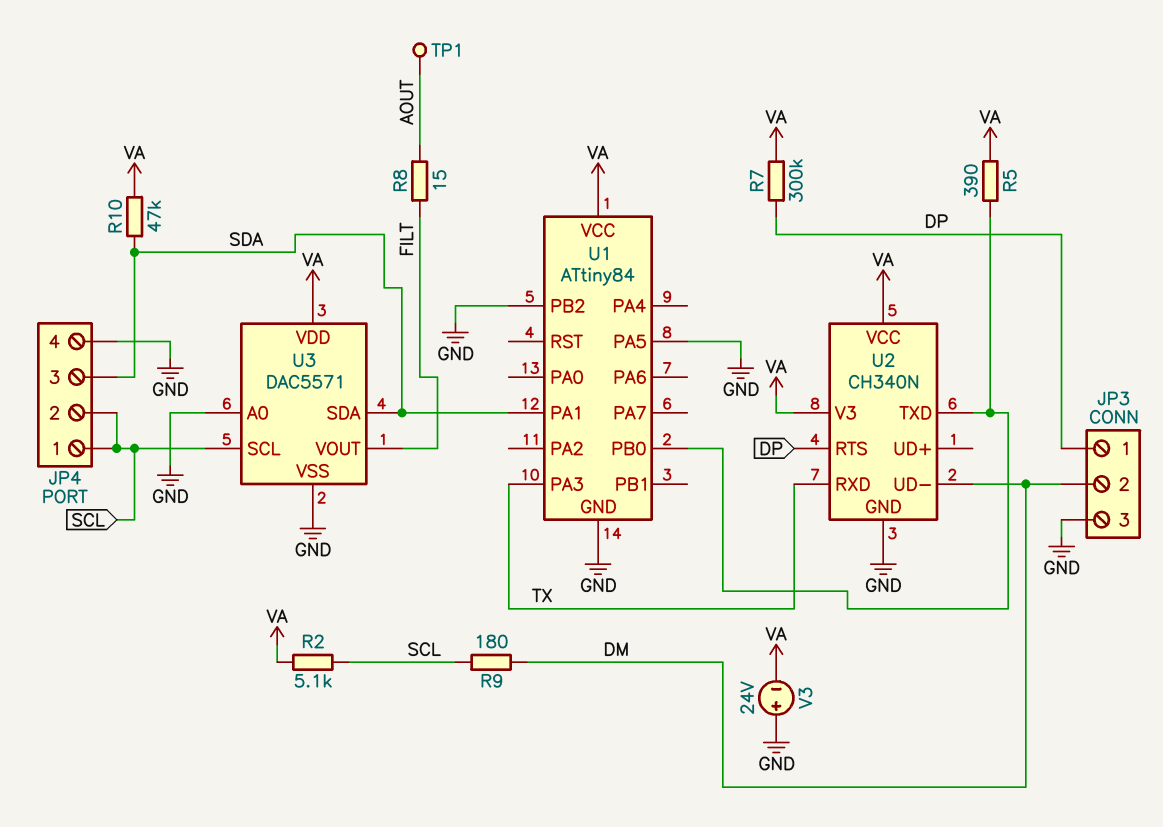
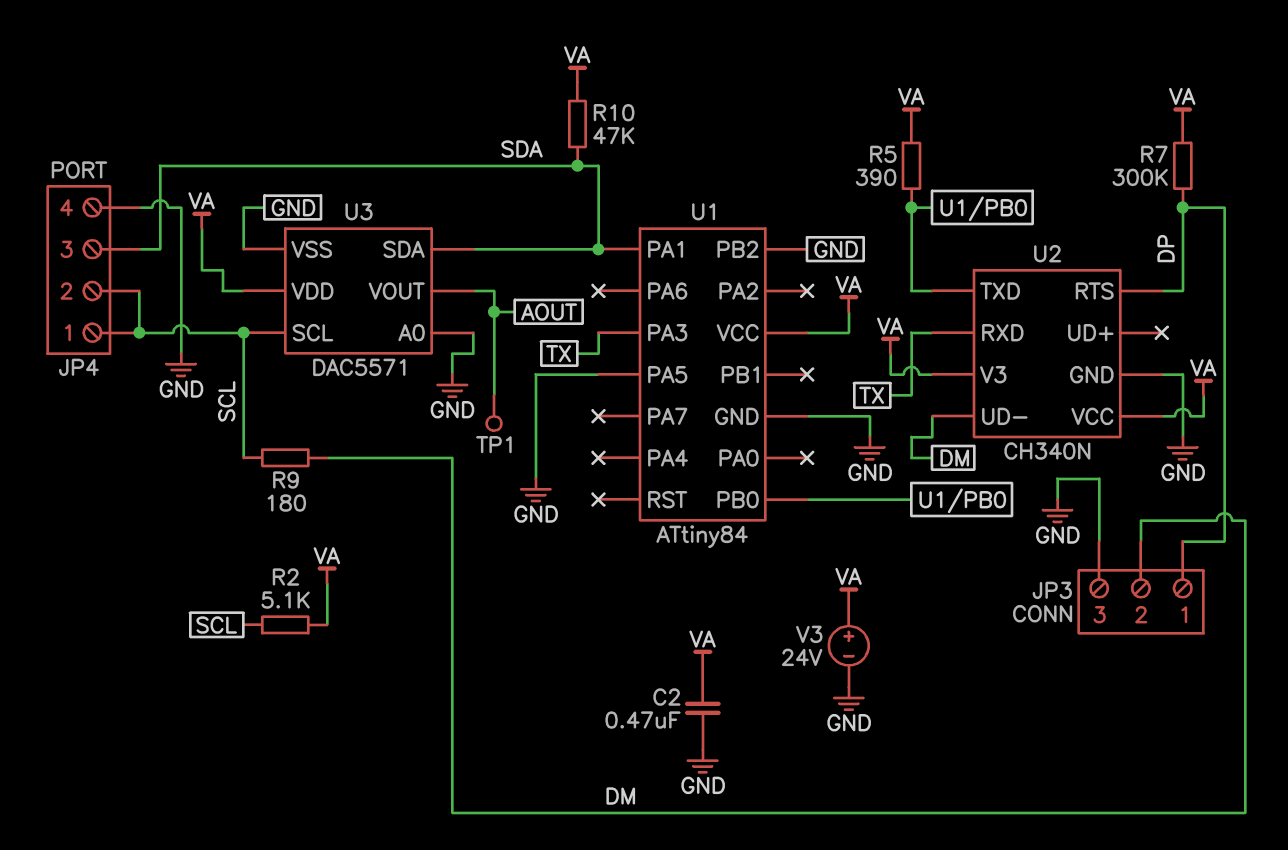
C2: none -> 470nF (GND, VA)
R8: 15 (AOUT, FILT) -> none
U3 pin VOUT: FILT -> AOUT
V3: 24V (plus GND, minus VA) -> 24V (plus VA, minus GND)

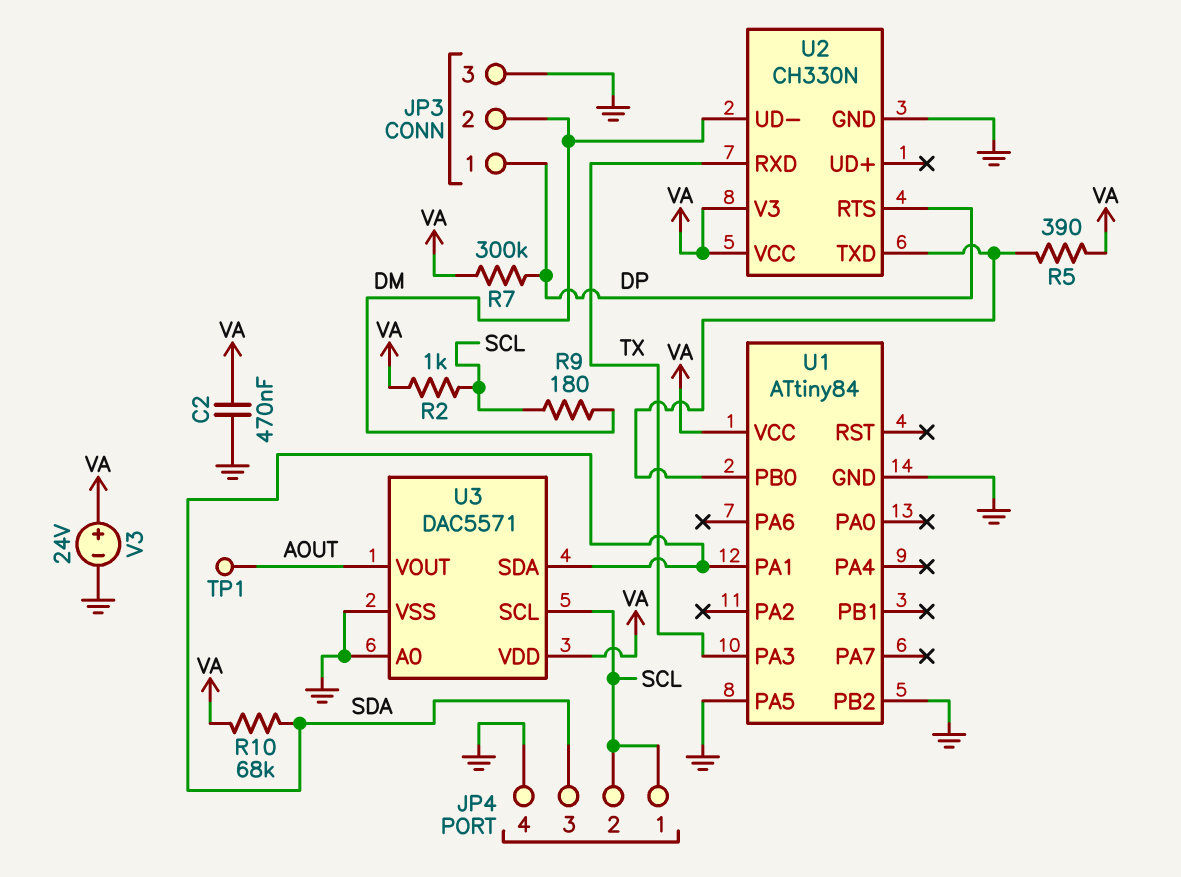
R2: 5.1k (SCL, VA) -> 1k (SCL, VA)
R10: 47k (SDA, VA) -> 68k (SDA, VA)
U2: CH340N -> CH330N

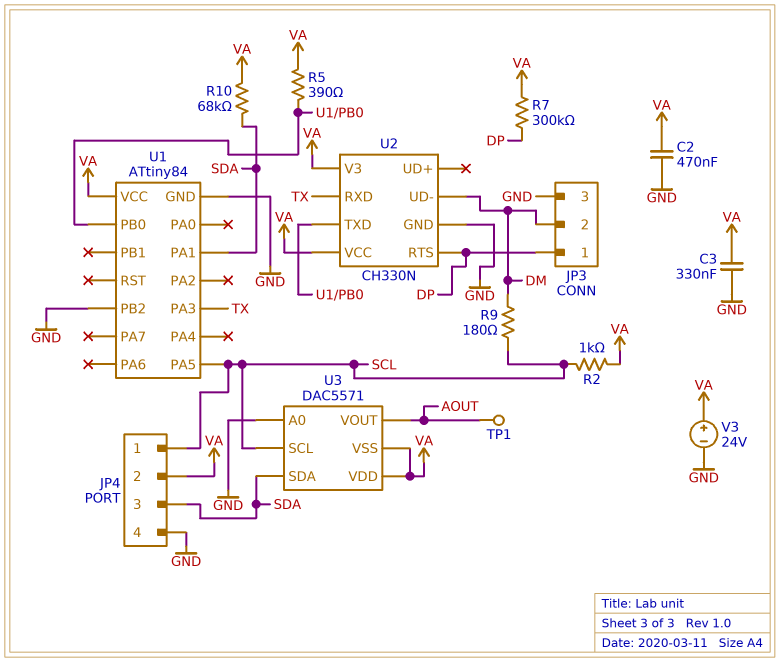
C3: none -> 330nF (GND, VA)
JP4 pin 2: SCL -> VA
U1 pin PA5: GND -> SCL
U3 pin VSS: GND -> VA

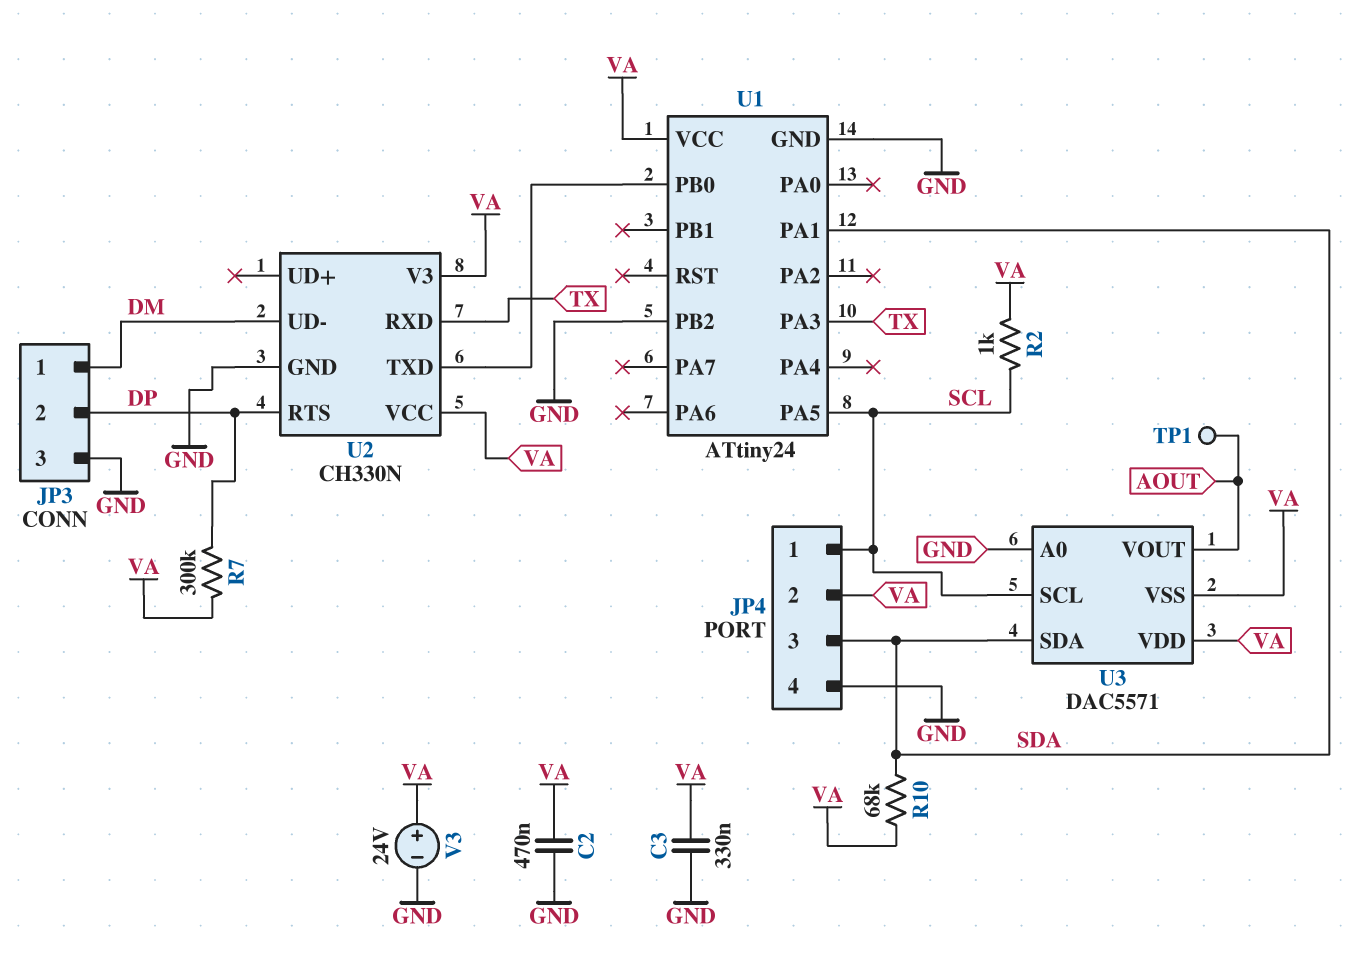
JP3 pin 1: DP -> DM
JP3 pin 2: DM -> DP
R5: 390 (U1/PB0, VA) -> none
R9: 180 (DM, SCL) -> none
U1: ATtiny84 -> ATtiny24

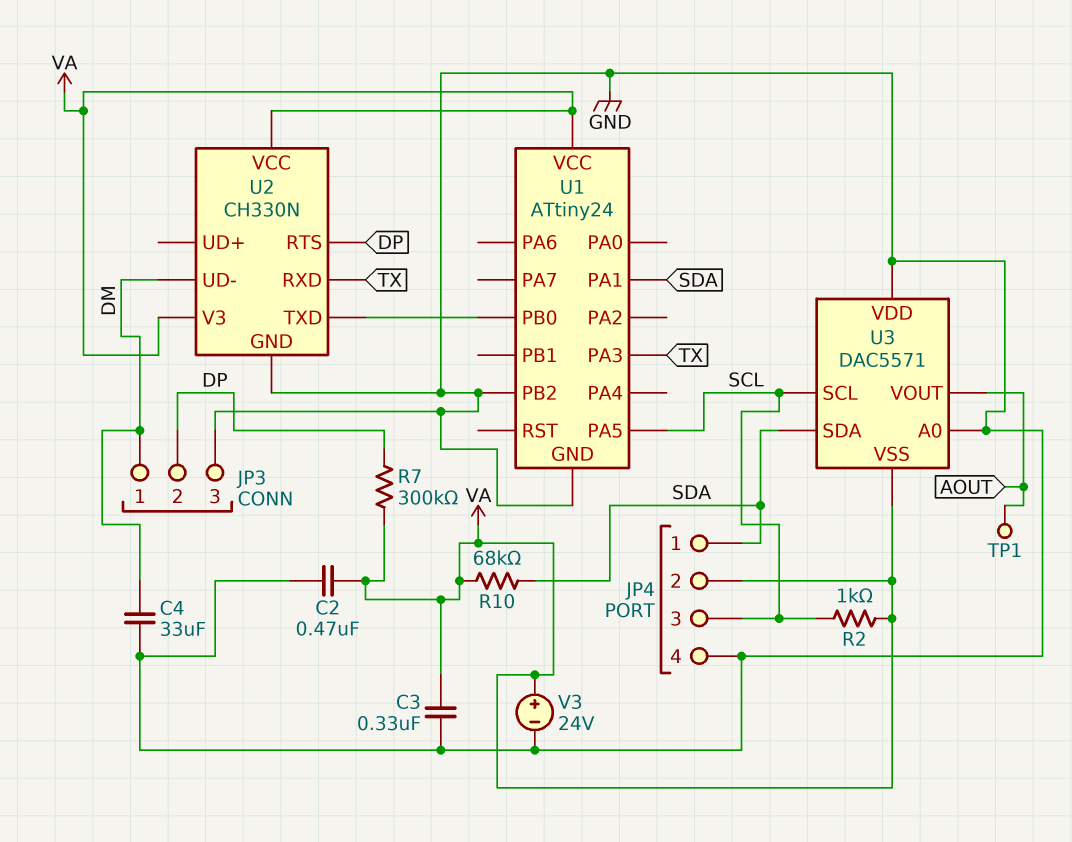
C4: none -> 33uF (DM, GND)
JP4 pin 1: SCL -> SDA
JP4 pin 3: SDA -> SCL
U3 pin VDD: VA -> GND

